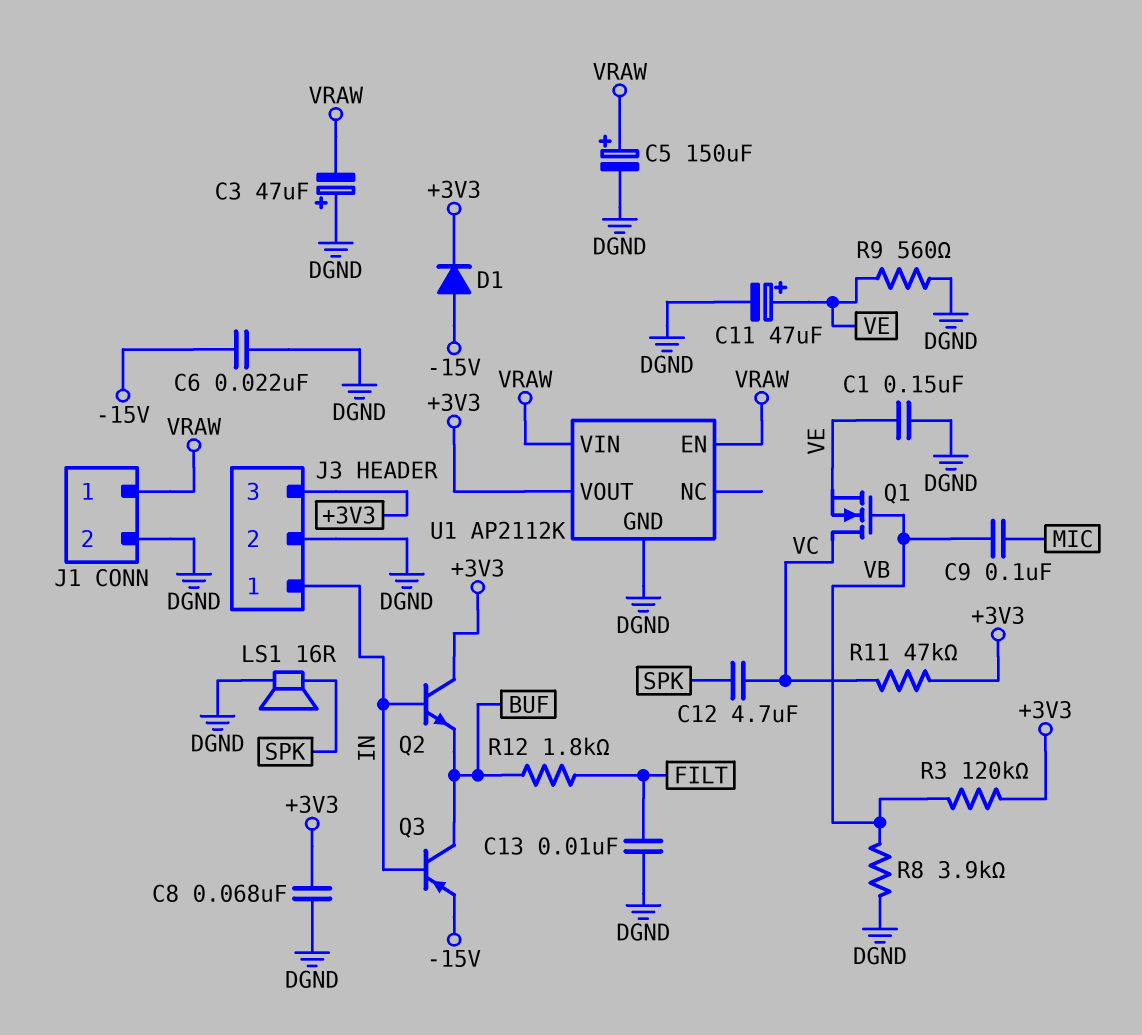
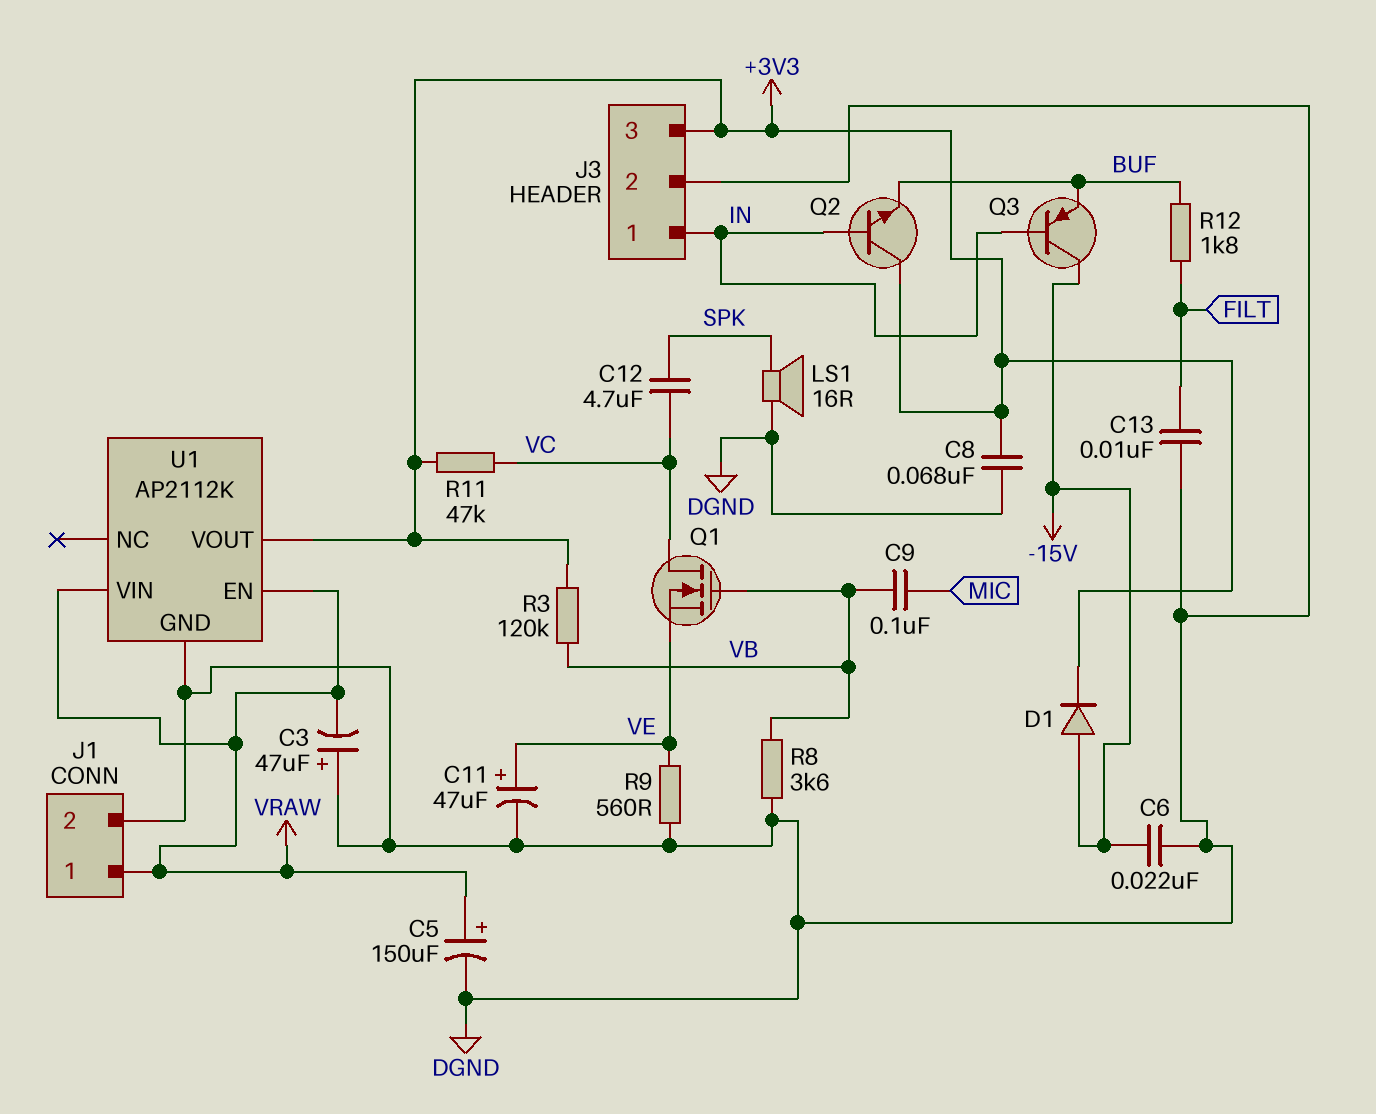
C1: 150nF (DGND, VE) -> none
Q3: PNP (B IN, C BUF, E -15V) -> PNP (B IN, C -15V, E BUF)
R8: 3.9k (DGND, VB) -> 3.6k (DGND, VB)

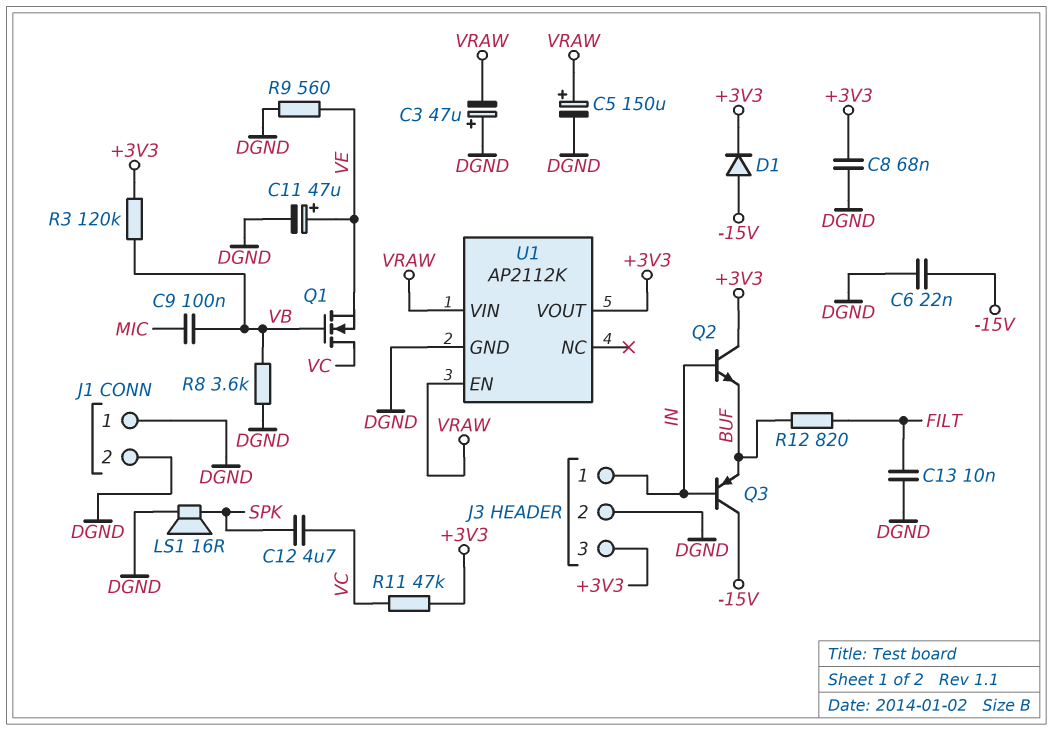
J1 pin 1: VRAW -> DGND
R12: 1.8k (BUF, FILT) -> 820 (BUF, FILT)

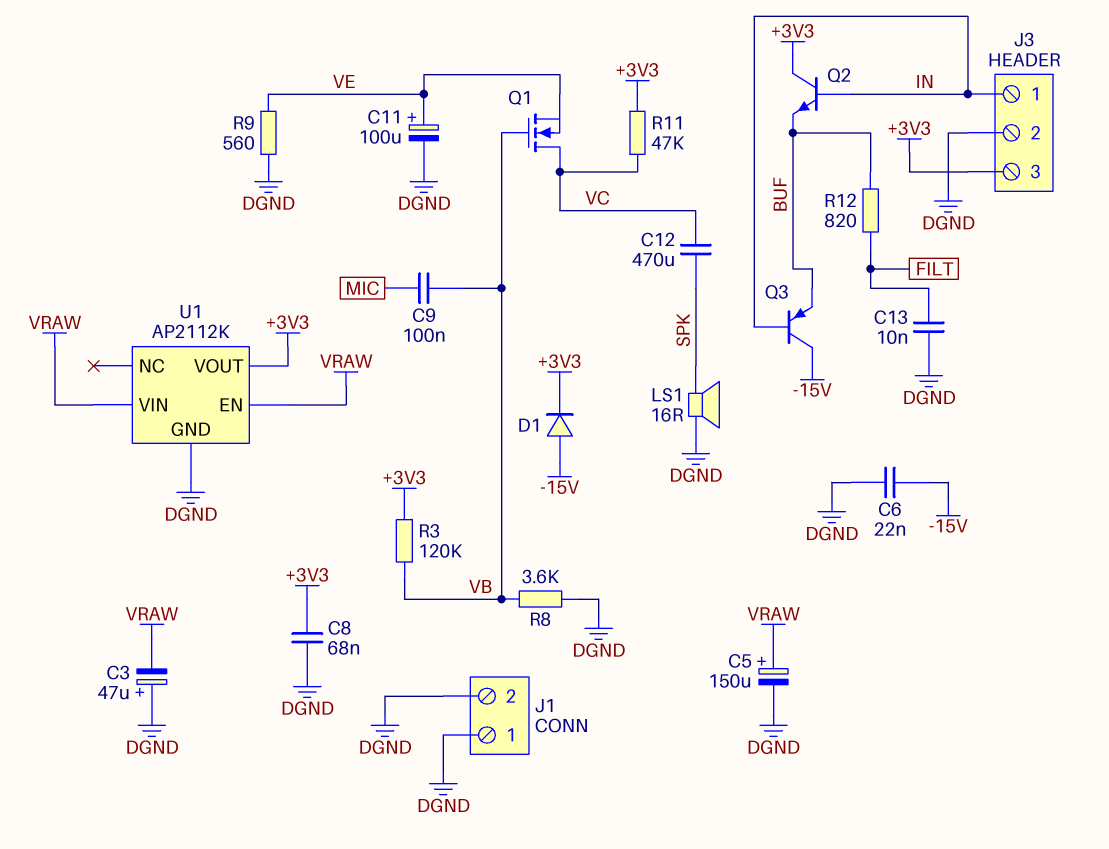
C11: 47uF (plus VE, minus DGND) -> 100uF (plus VE, minus DGND)
C12: 4.7uF (SPK, VC) -> 470uF (SPK, VC)

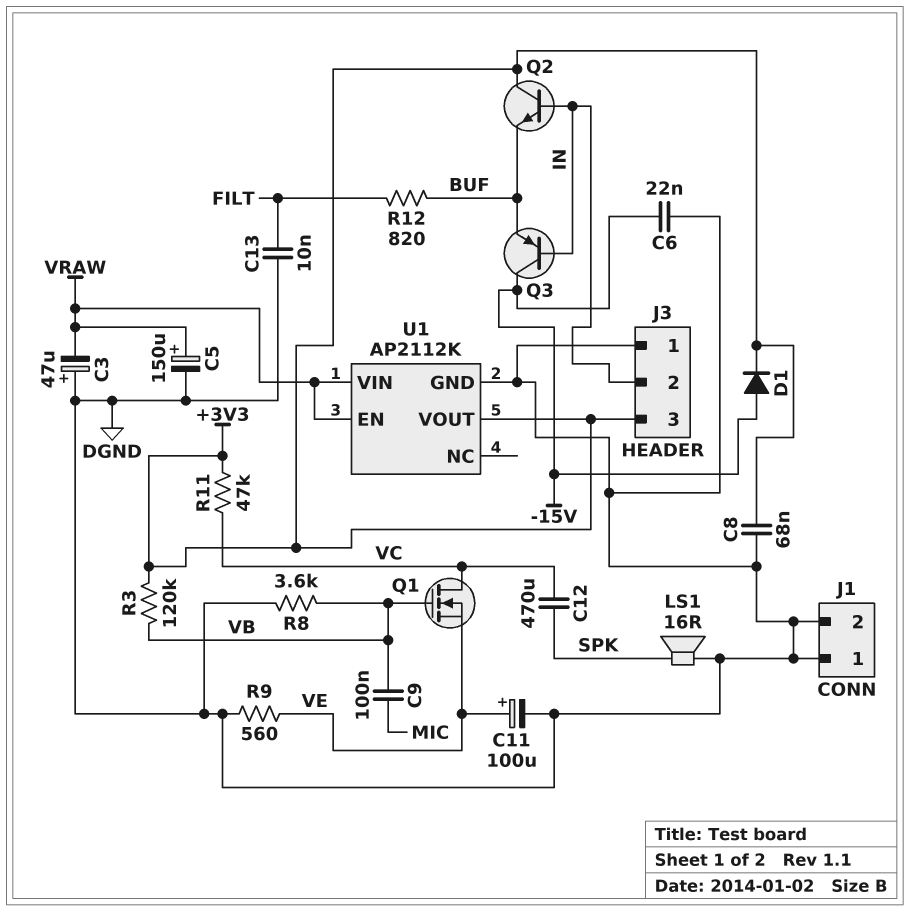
J3 pin 1: IN -> DGND
J3 pin 2: DGND -> IN

